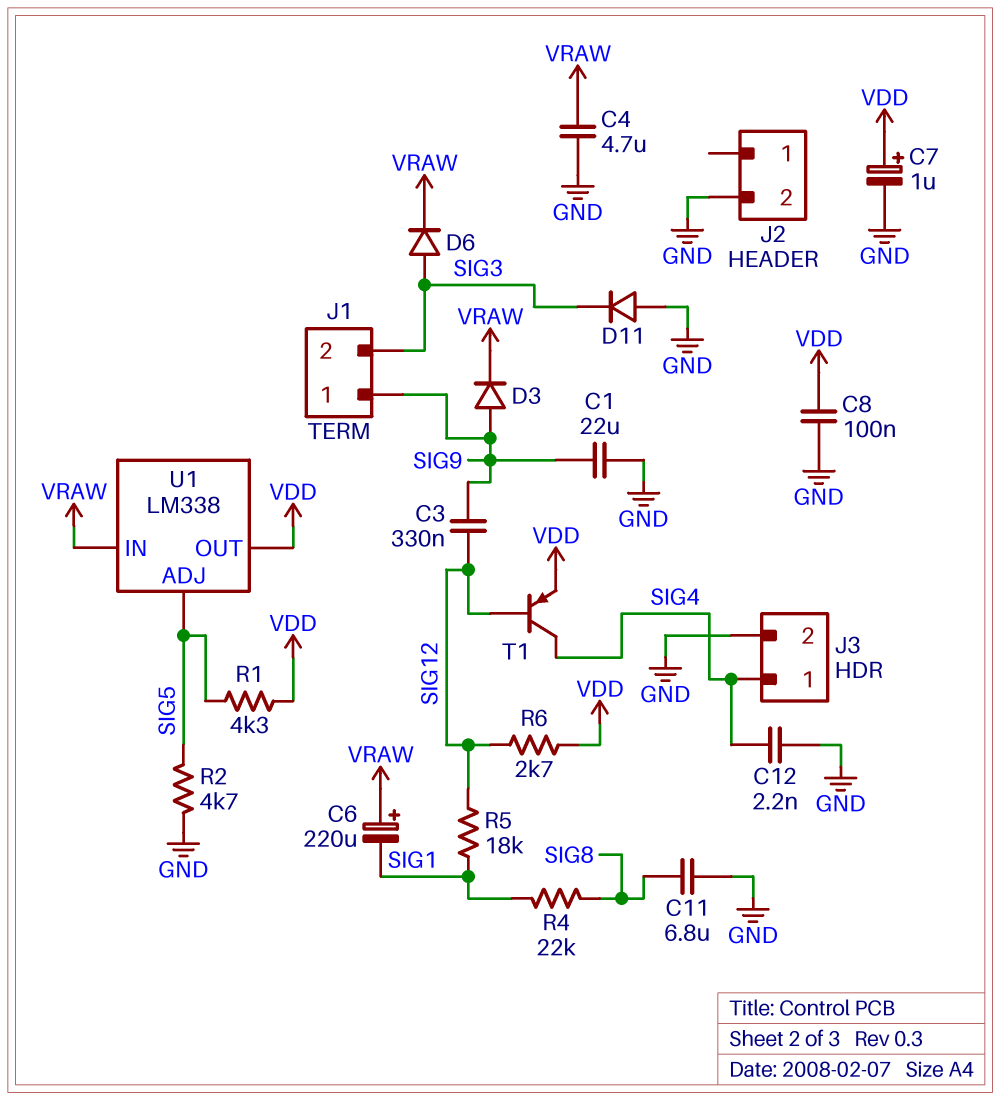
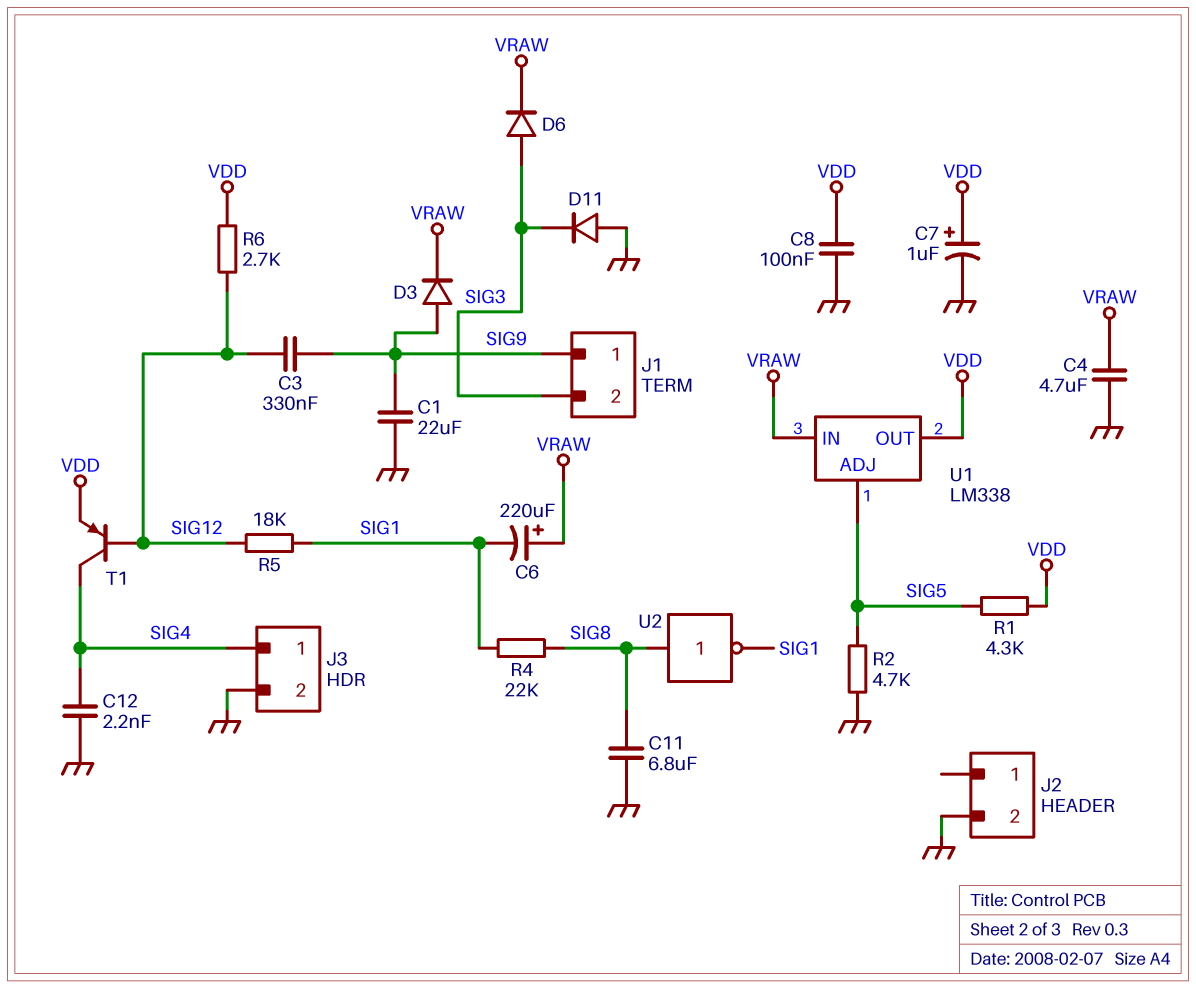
U2: none -> NOT (in SIG8, out SIG1)

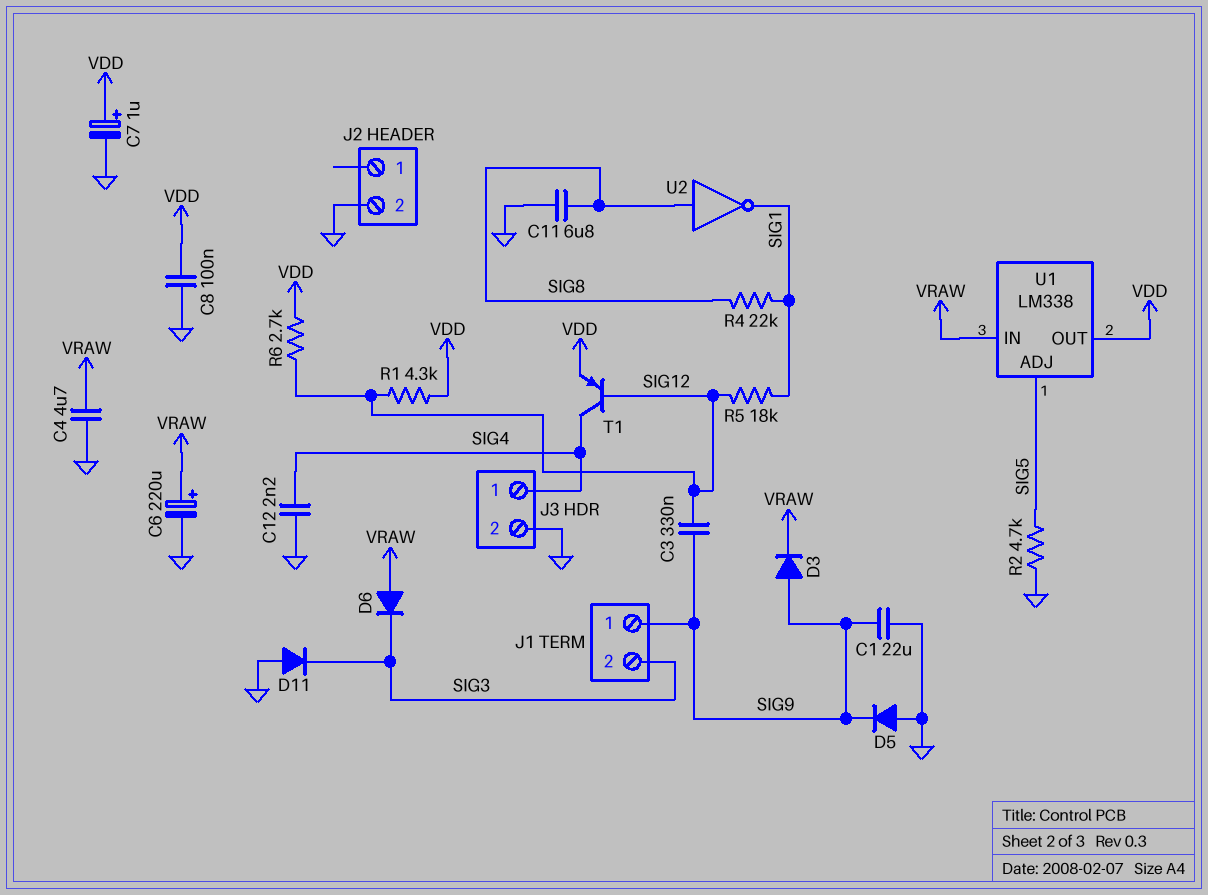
C6: 220uF (plus VRAW, minus SIG1) -> 220uF (plus VRAW, minus GND)
D5: none -> diode (A GND, K SIG9)
D6: diode (A SIG3, K VRAW) -> diode (A VRAW, K SIG3)
R1: 4.3k (SIG5, VDD) -> 4.3k (SIG12, VDD)

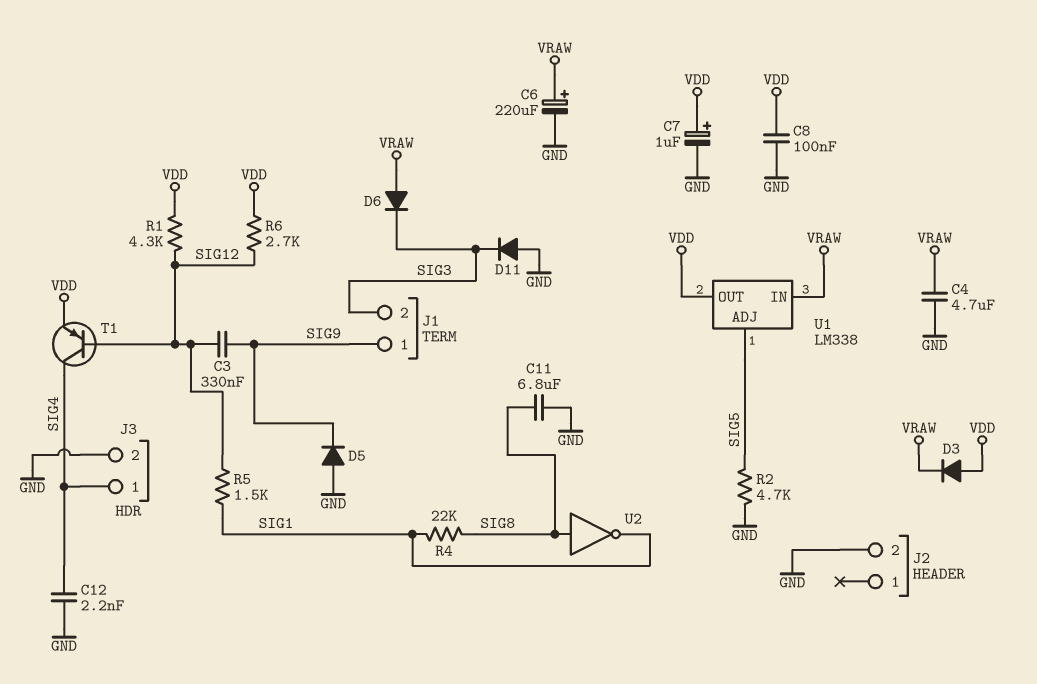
C1: 22uF (GND, SIG9) -> none
D3: diode (A SIG9, K VRAW) -> diode (A VDD, K VRAW)
R5: 18k (SIG1, SIG12) -> 1.5k (SIG1, SIG12)

